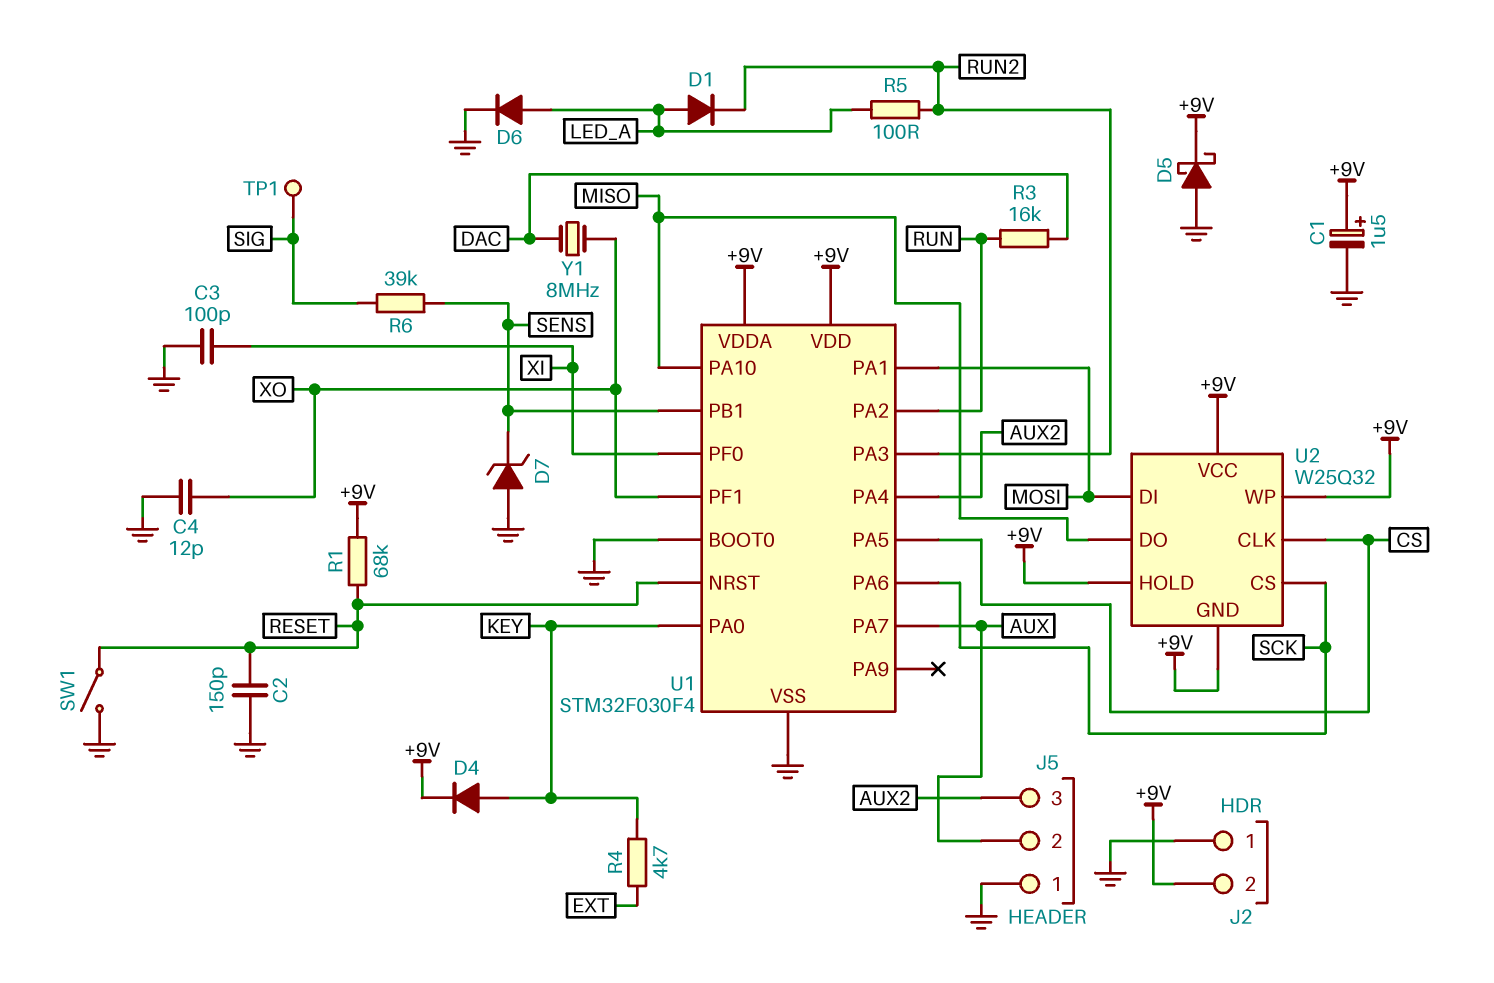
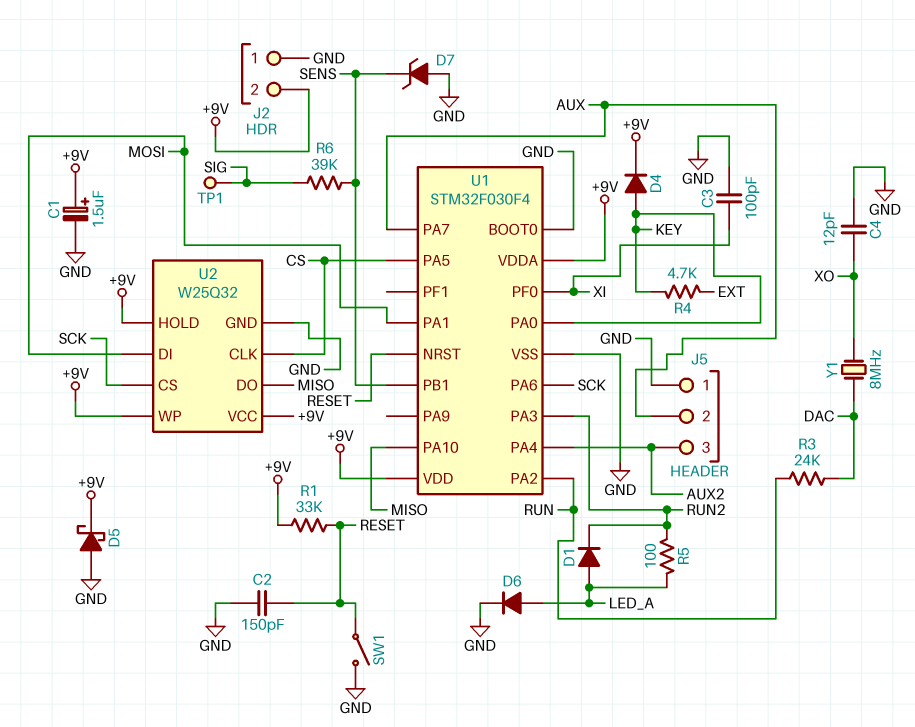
R1: 68k (+9V, RESET) -> 33k (+9V, RESET)
R3: 16k (DAC, RUN) -> 24k (DAC, RUN)
U1 pin PF1: XO -> none
U2 pin GND: +9V -> GND

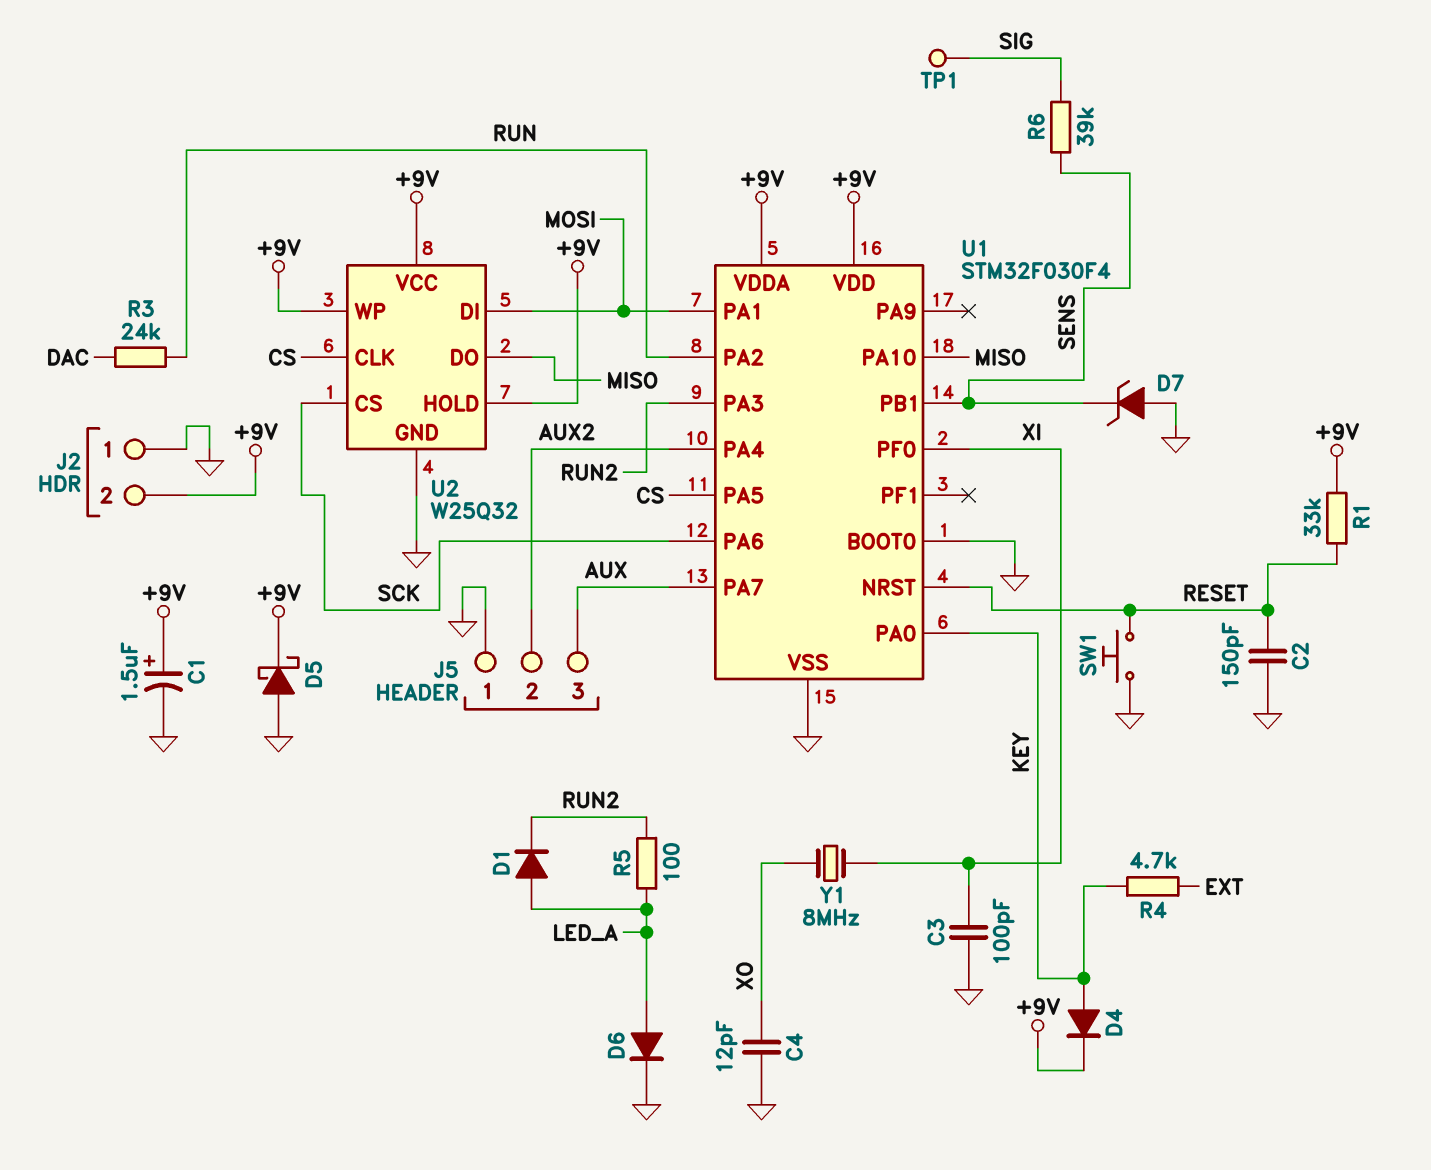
J5 pin 2: AUX -> AUX2
J5 pin 3: AUX2 -> AUX
SW1: switch (GND, RESET) -> button (GND, RESET)
Y1: 8MHz (DAC, XO) -> 8MHz (XI, XO)

